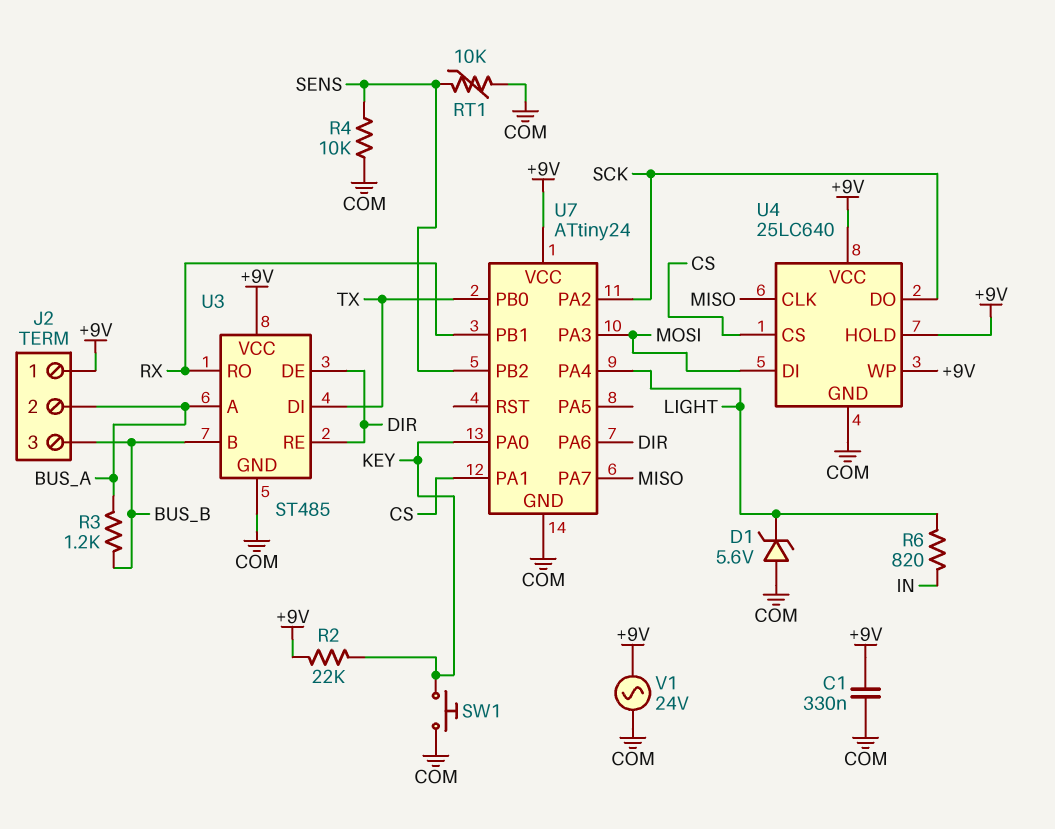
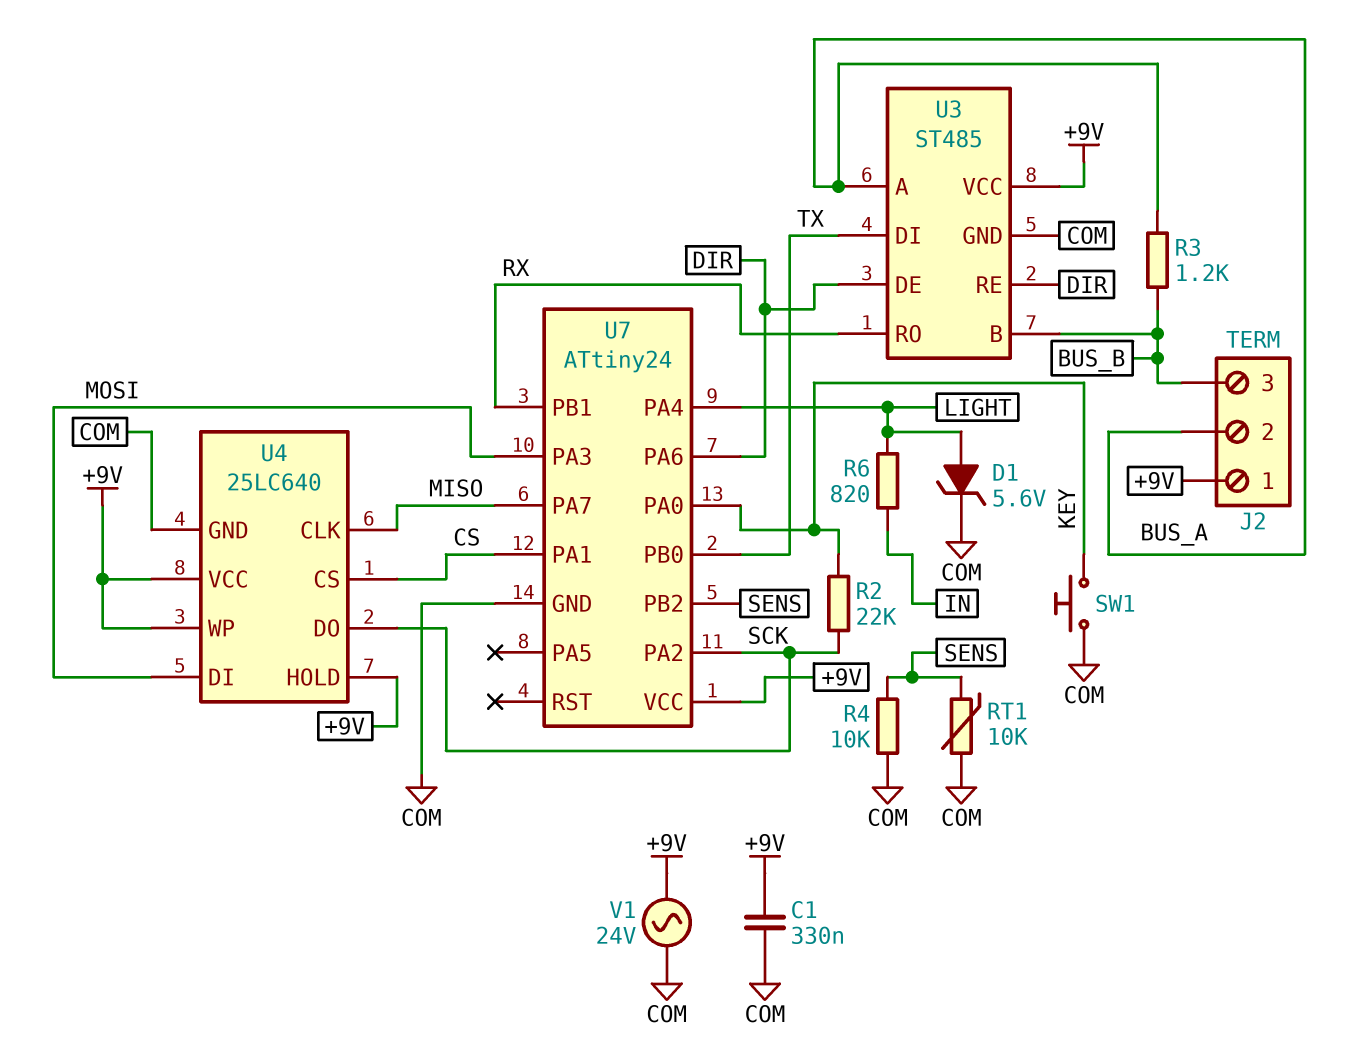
D1: zener 5.6V (A COM, K LIGHT) -> zener 5.6V (A LIGHT, K COM)
R2: 22k (+9V, KEY) -> 22k (KEY, SCK)

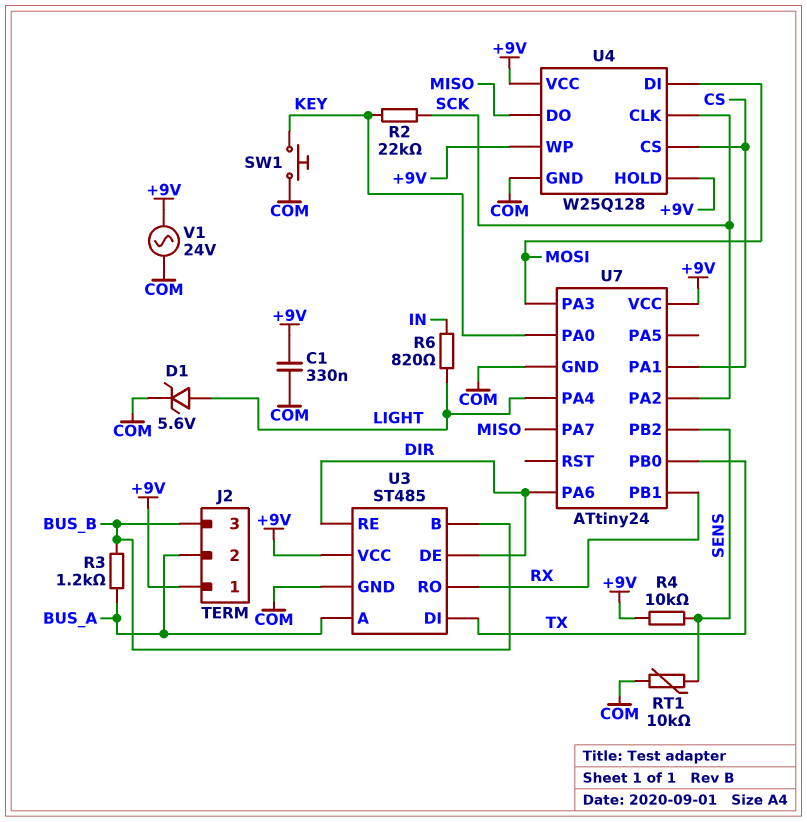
R4: 10k (COM, SENS) -> 10k (+9V, SENS)
U4: 25LC640 -> W25Q128
U4 pin CLK: MISO -> SCK
U4 pin DO: SCK -> MISO

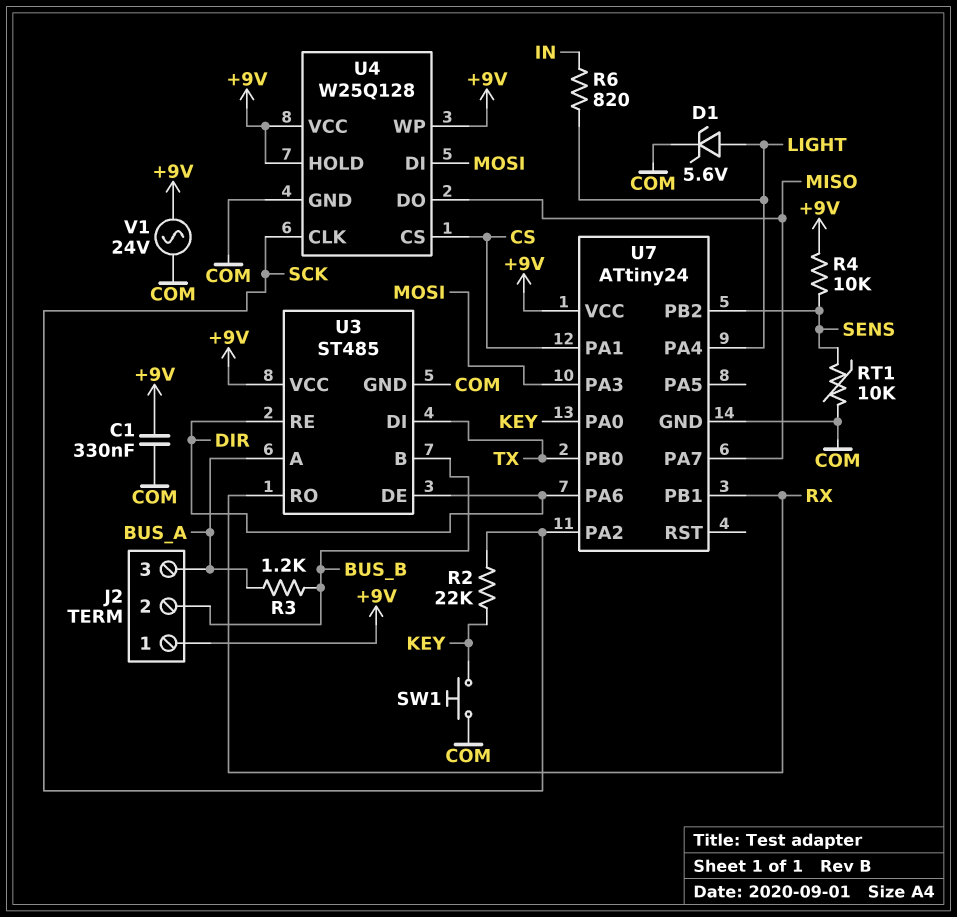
J2 pin 2: BUS_A -> BUS_B
J2 pin 3: BUS_B -> BUS_A

